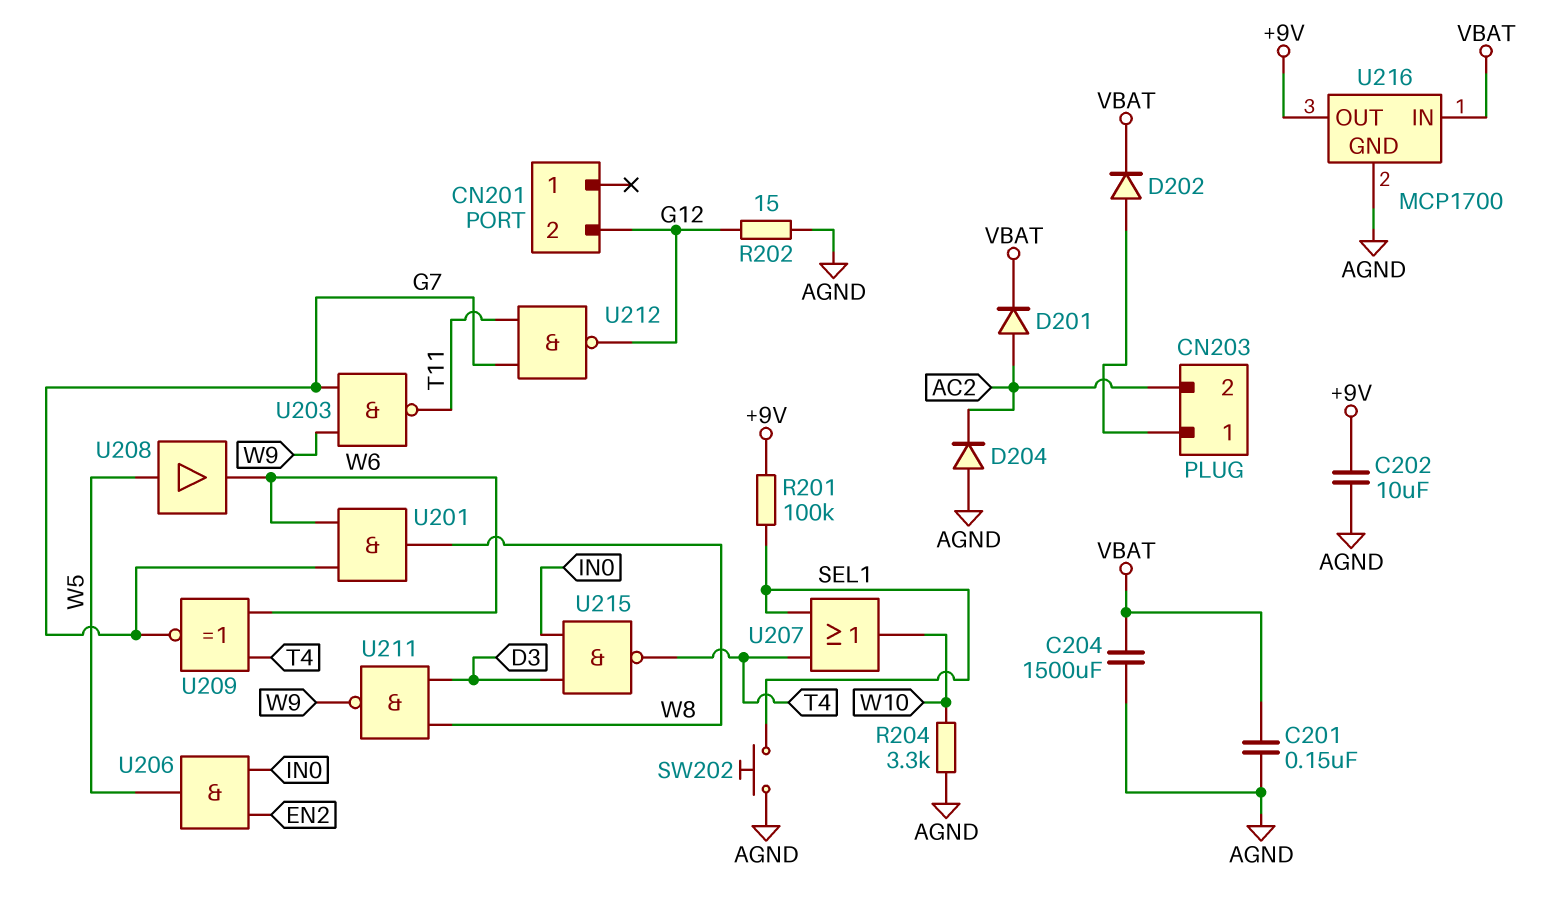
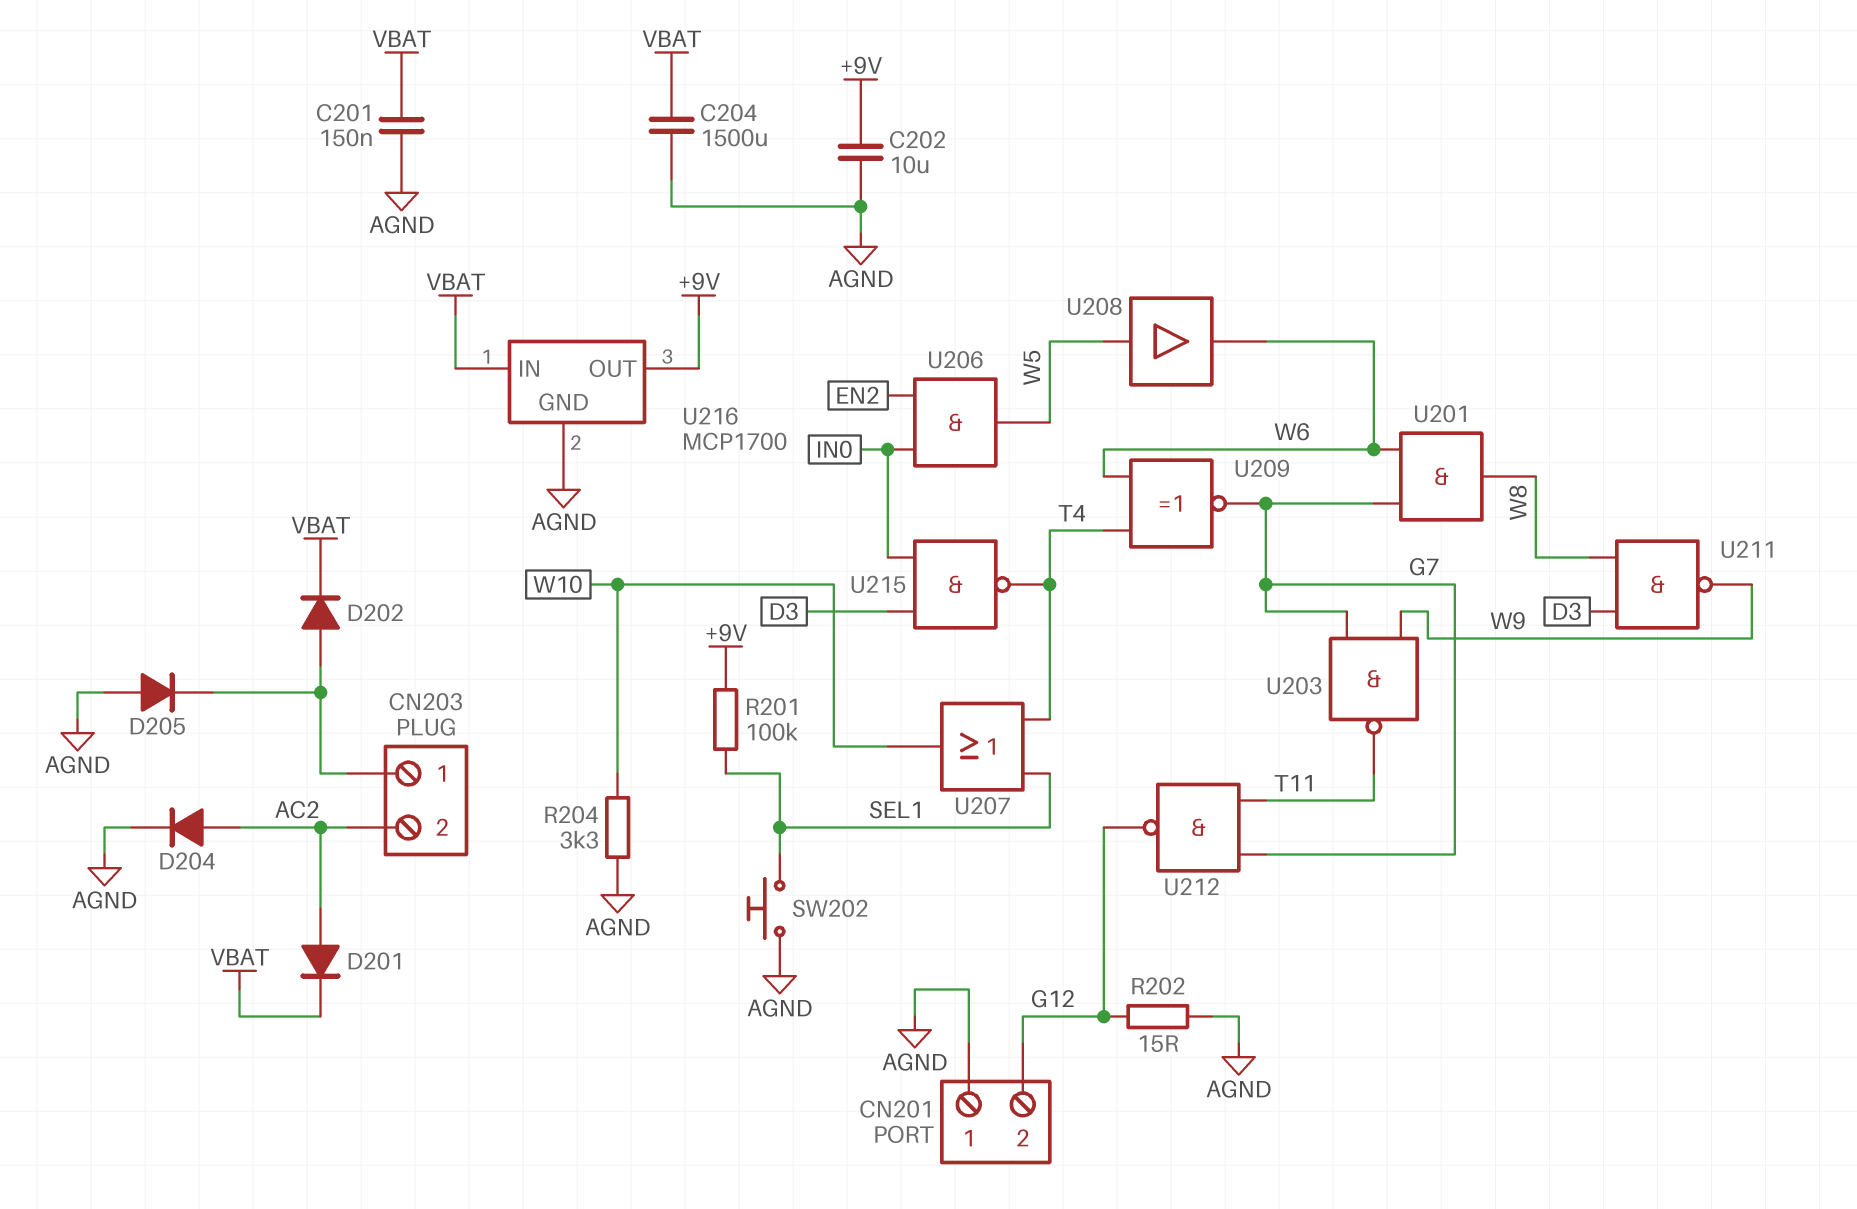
CN201 pin 1: none -> AGND
D204: diode (A AGND, K AC2) -> diode (A AC2, K AGND)
D205: none -> diode (A AGND, K CN203/1)

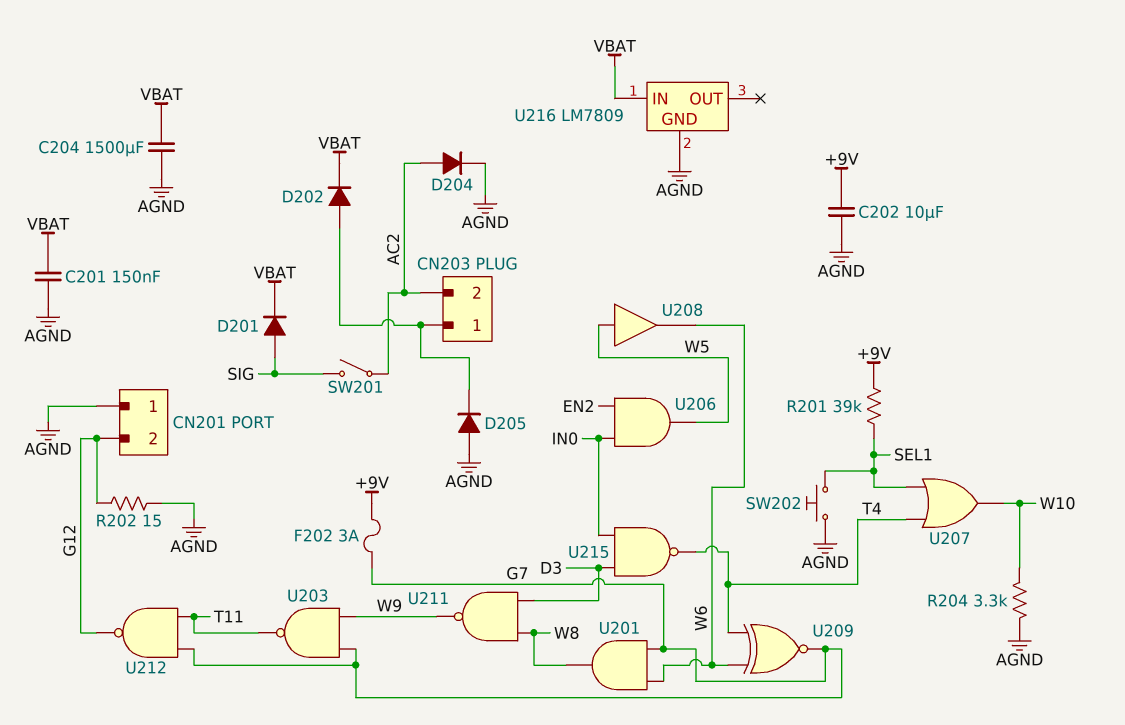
D201: diode (A AC2, K VBAT) -> diode (A SIG, K VBAT)
F202: none -> 3A (+9V, G7)
R201: 100k (+9V, SEL1) -> 39k (+9V, SEL1)
SW201: none -> switch (AC2, SIG)
U216: MCP1700 -> LM7809
U216 pin OUT: +9V -> none

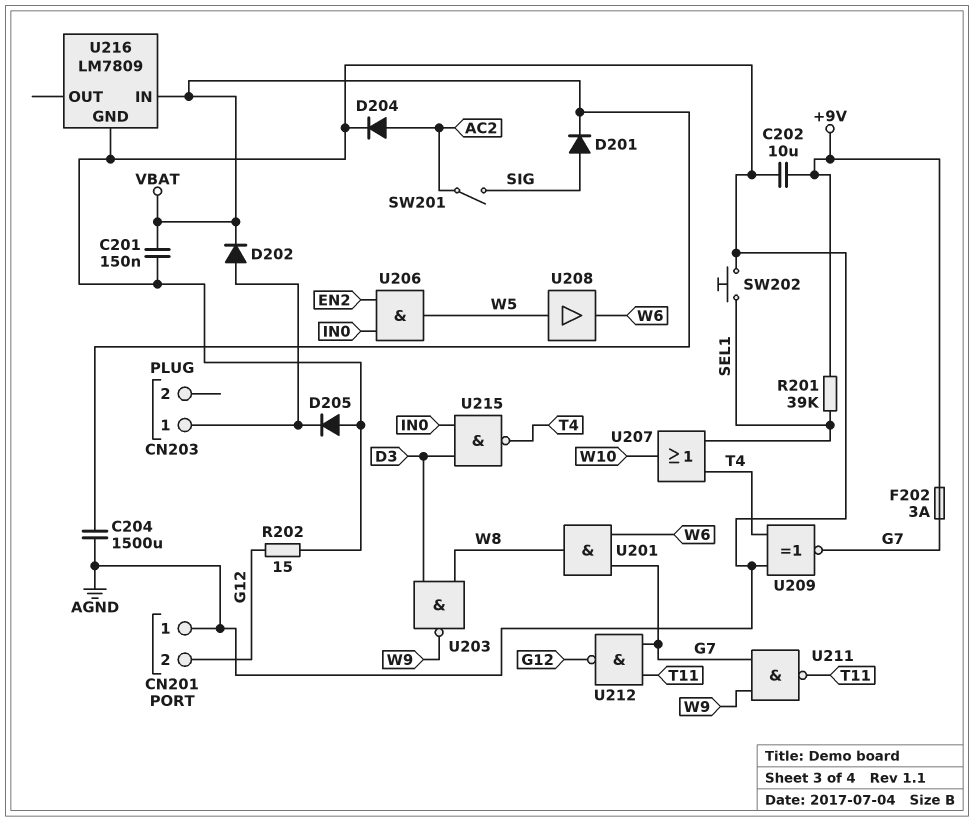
CN203 pin 2: AC2 -> none
R204: 3.3k (AGND, W10) -> none
U203: NAND (in G7, in W9, out T11) -> NAND (in D3, in W8, out W9)
U209: XNOR (in T4, in W6, out G7) -> XNOR (in AGND, in T4, out G7)
U211: NAND (in D3, in W8, out W9) -> NAND (in G7, in W9, out T11)

